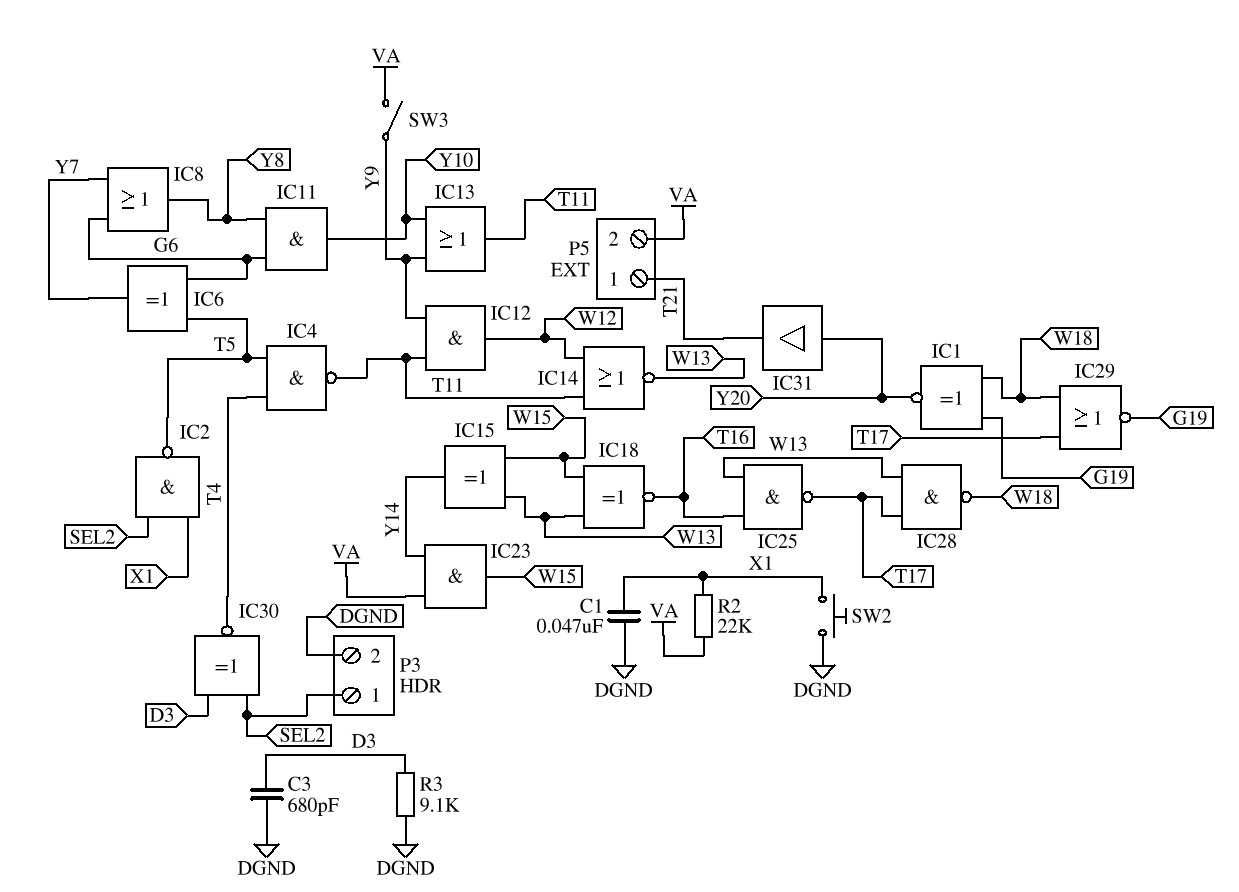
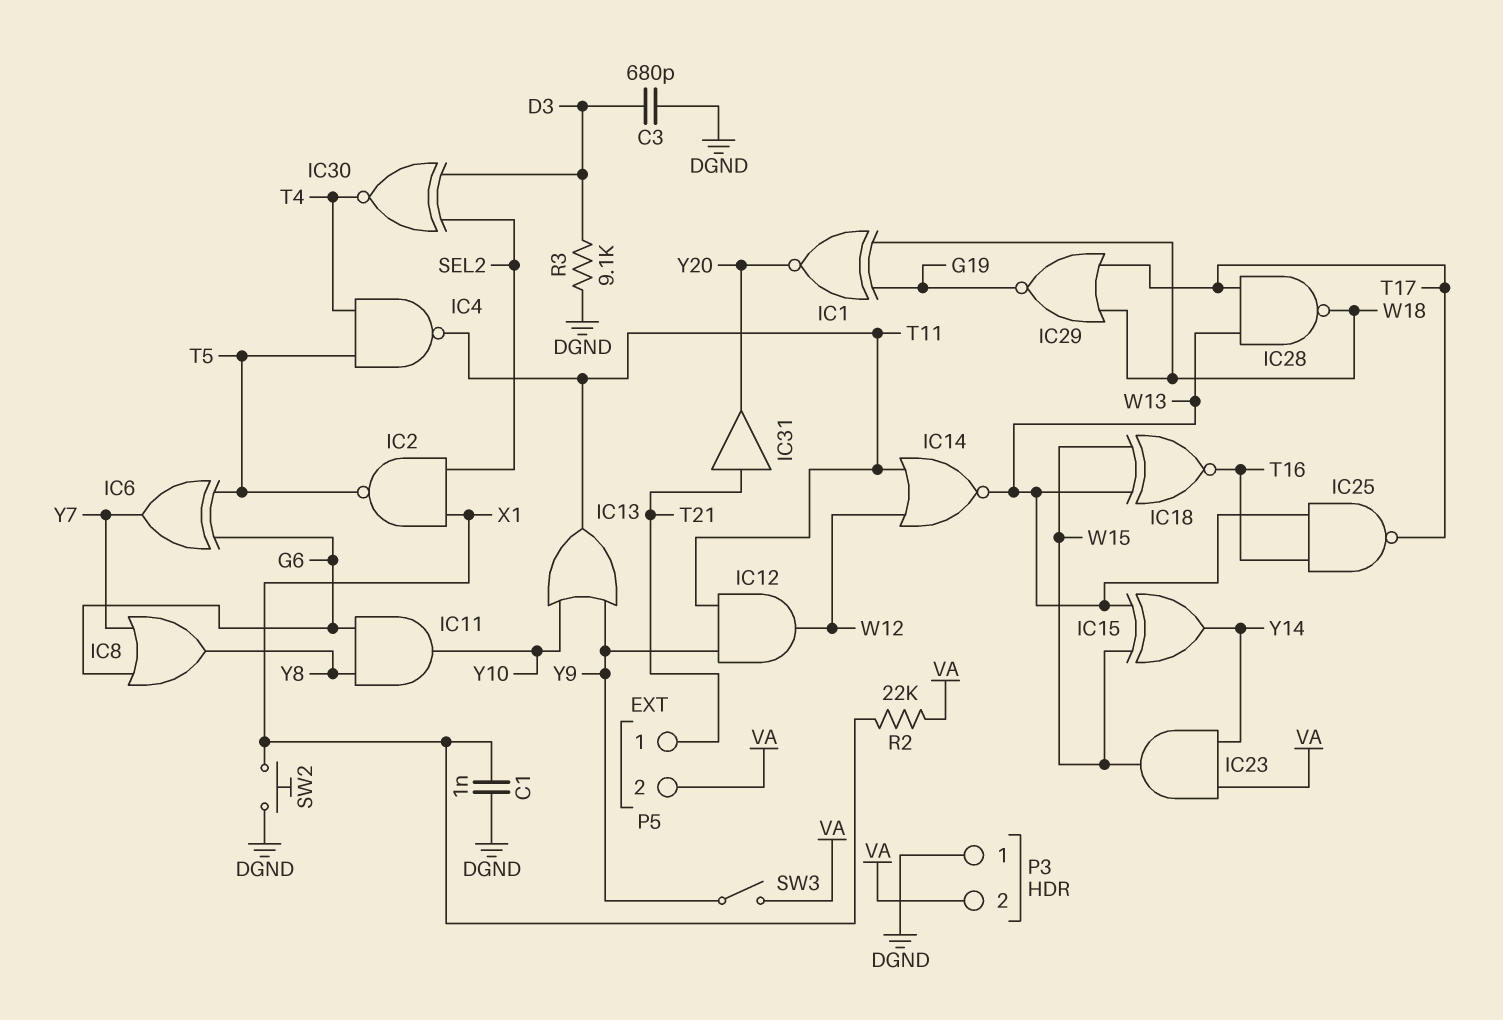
C1: 47nF (DGND, X1) -> 1nF (DGND, X1)
IC31: buffer (in Y20, out T21) -> buffer (in T21, out Y20)
P3 pin 1: SEL2 -> DGND
P3 pin 2: DGND -> VA

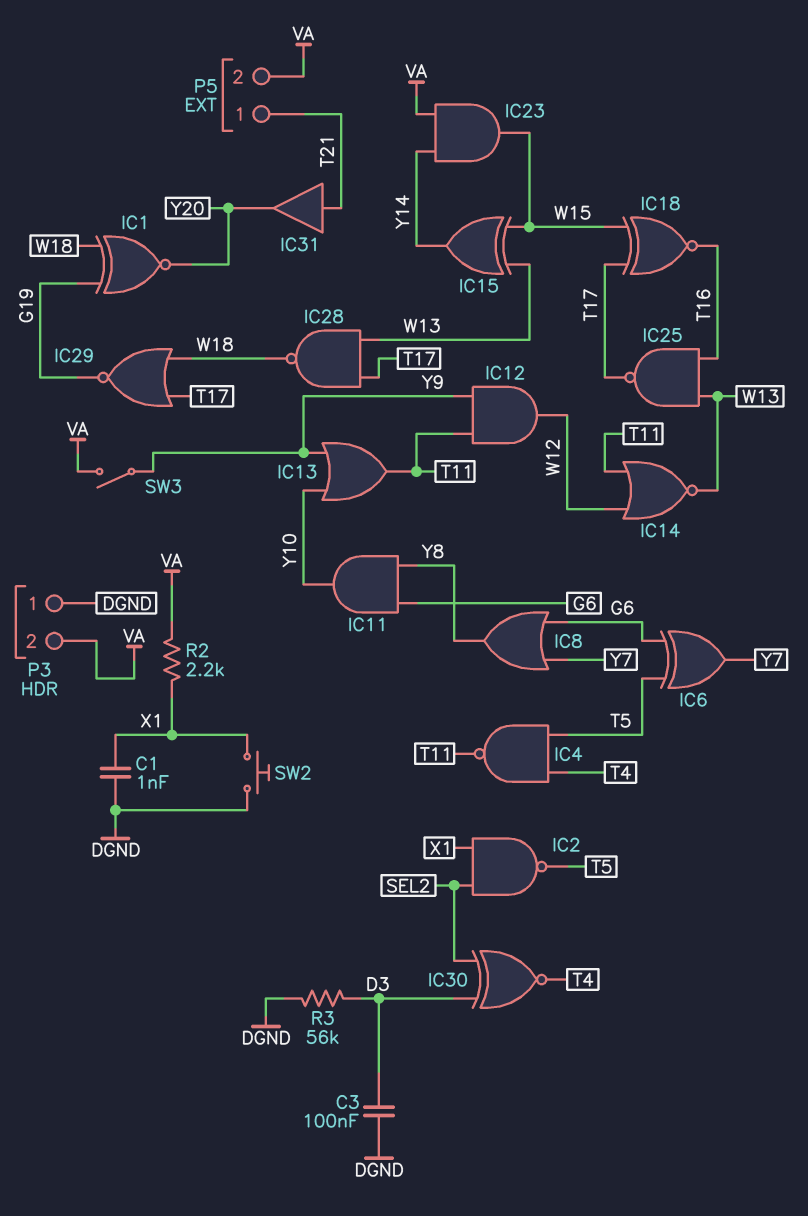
C3: 680pF (D3, DGND) -> 100nF (D3, DGND)
IC18: XNOR (in W13, in W15, out T16) -> XNOR (in T17, in W15, out T16)
R2: 22k (VA, X1) -> 2.2k (VA, X1)
R3: 9.1k (D3, DGND) -> 56k (D3, DGND)

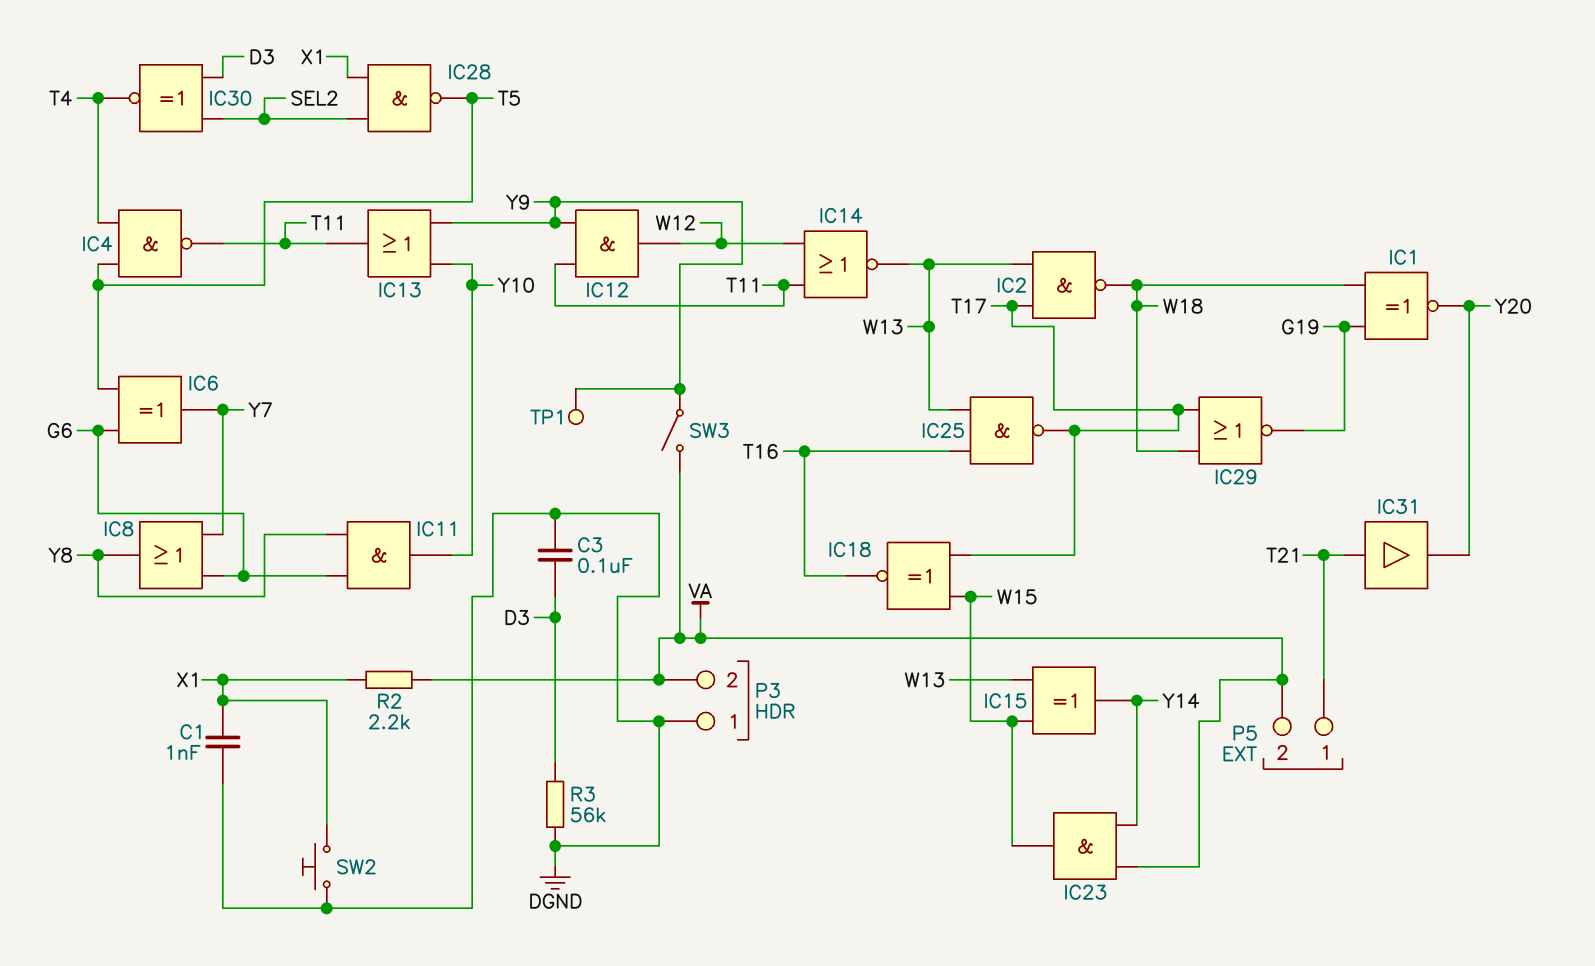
IC2: NAND (in SEL2, in X1, out T5) -> NAND (in T17, in W13, out W18)
IC28: NAND (in T17, in W13, out W18) -> NAND (in SEL2, in X1, out T5)
TP1: none -> test point (Y9)

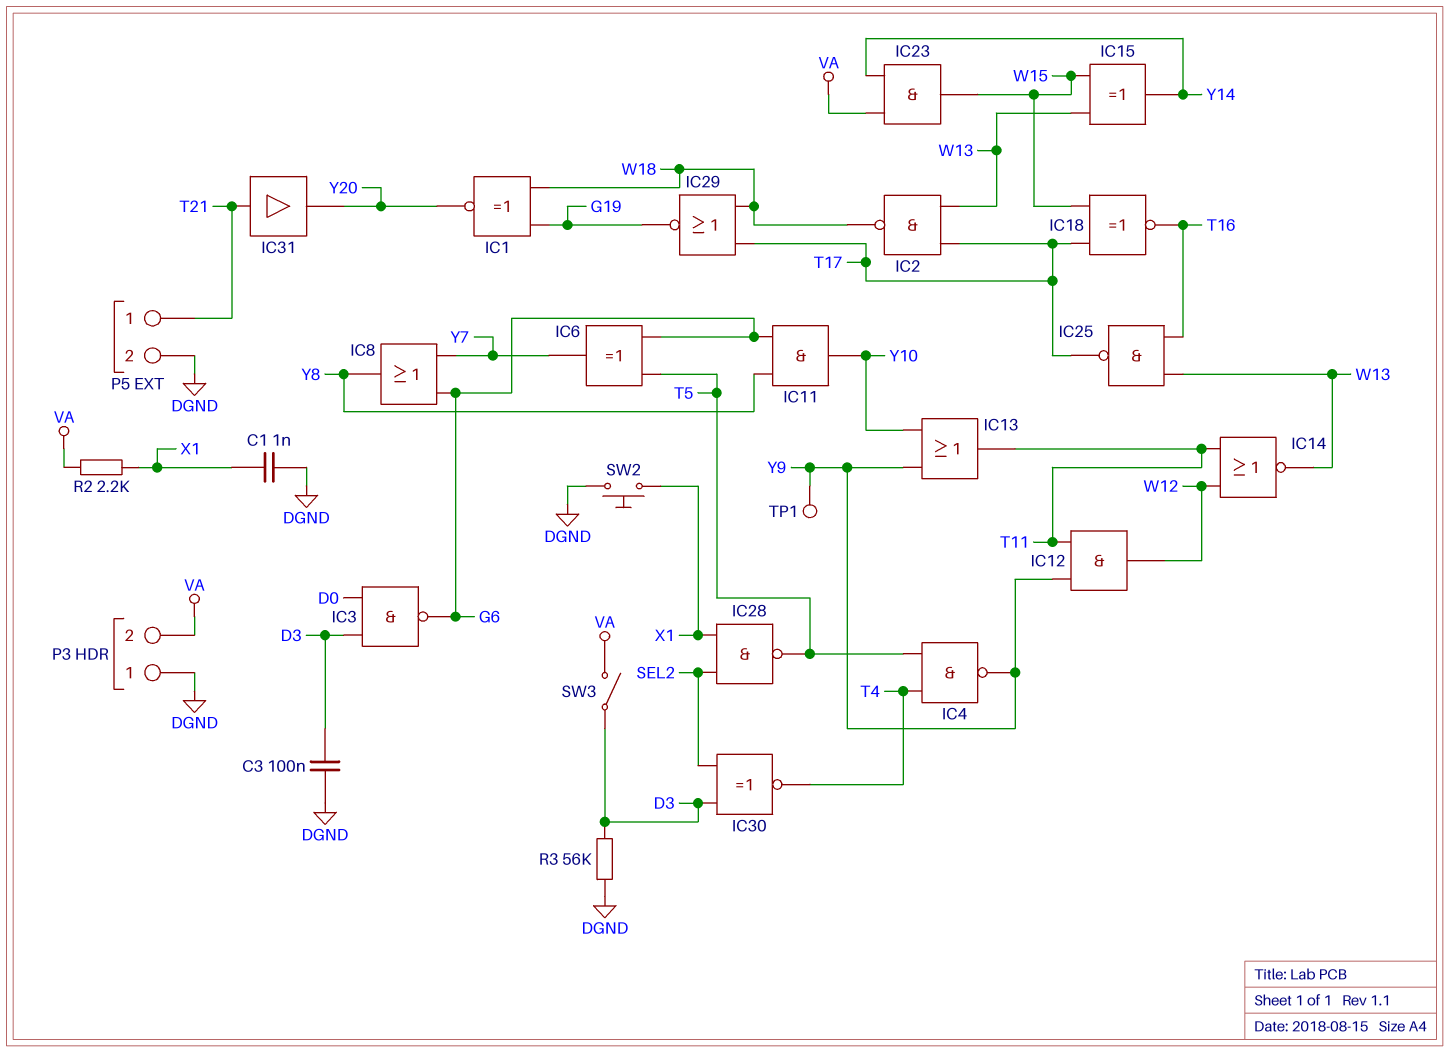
IC3: none -> NAND (in D0, in D3, out G6)
IC4: NAND (in T4, in T5, out T11) -> NAND (in T4, in T5, out Y9)
P5 pin 2: VA -> DGND
SW3: switch (VA, Y9) -> switch (D3, VA)

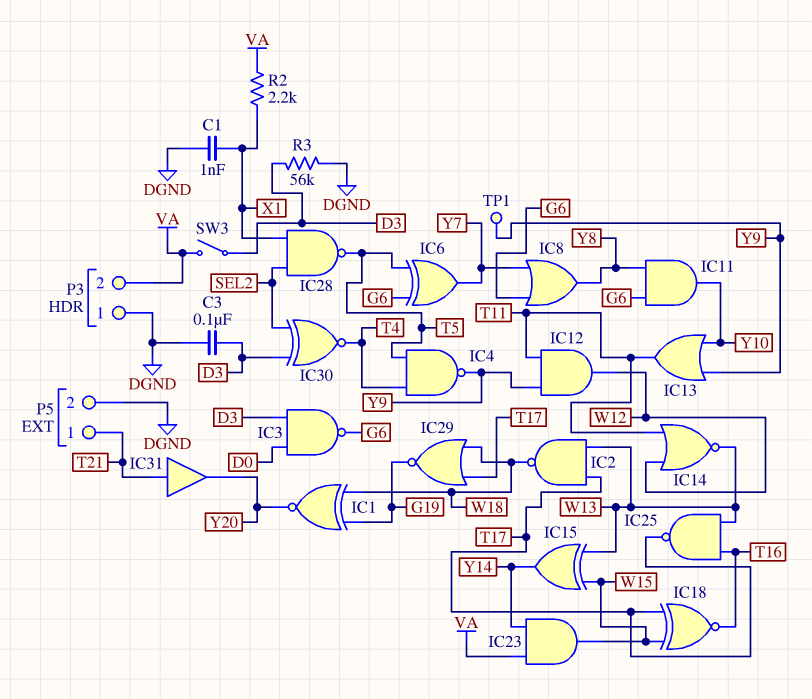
SW2: button (DGND, X1) -> none

